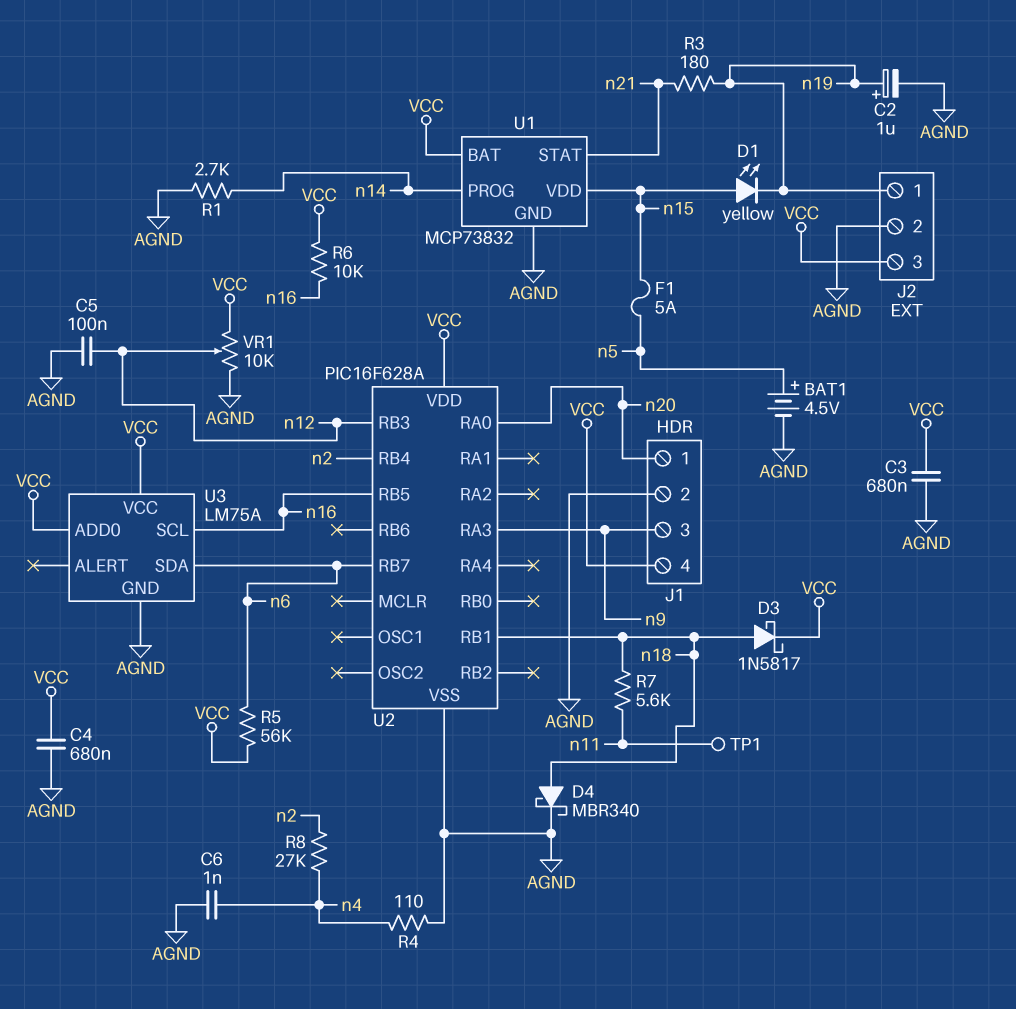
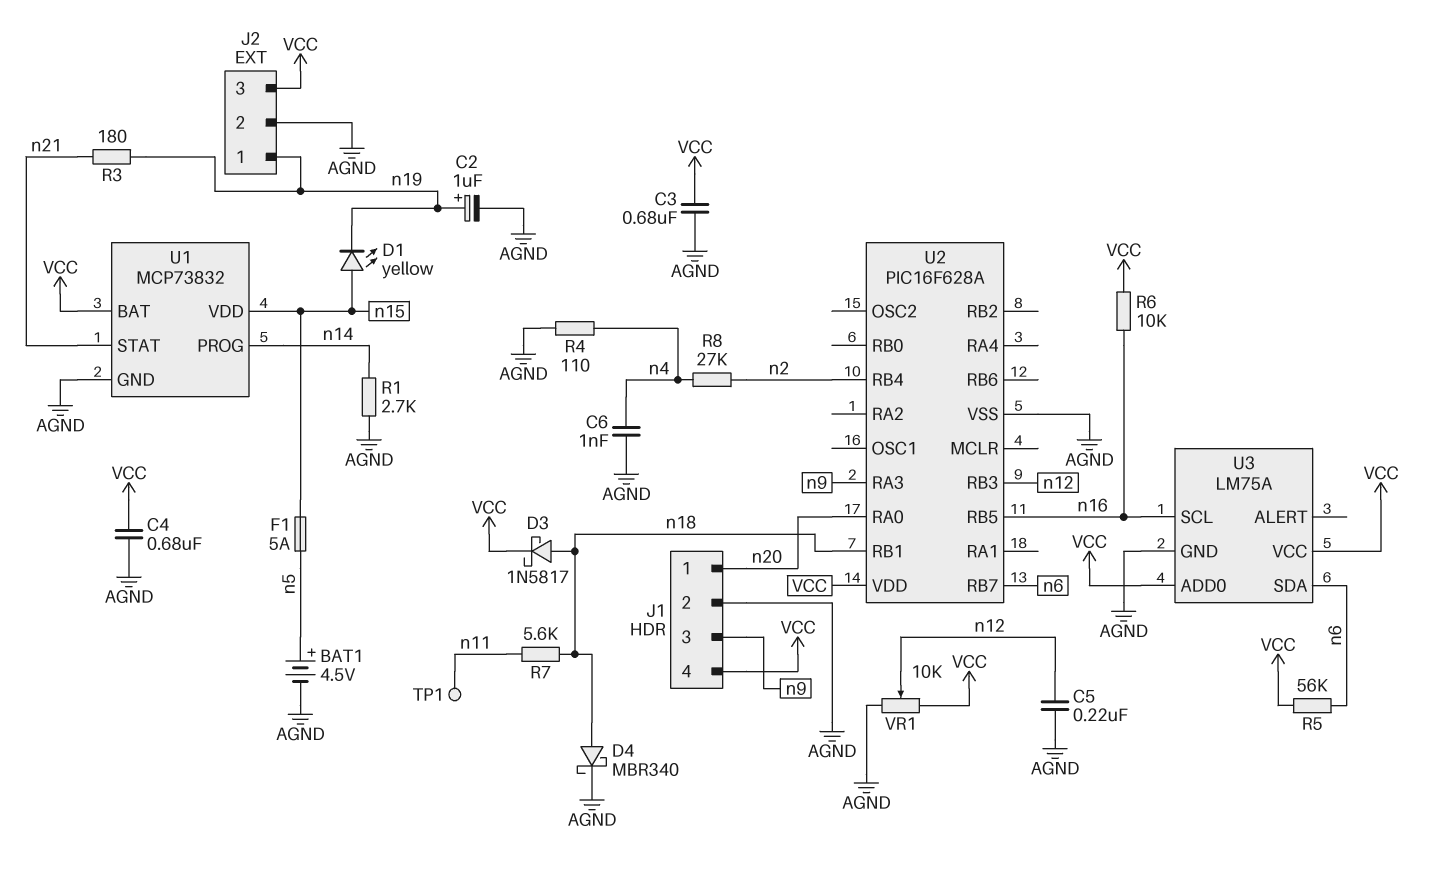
C5: 100nF (AGND, n12) -> 220nF (AGND, n12)

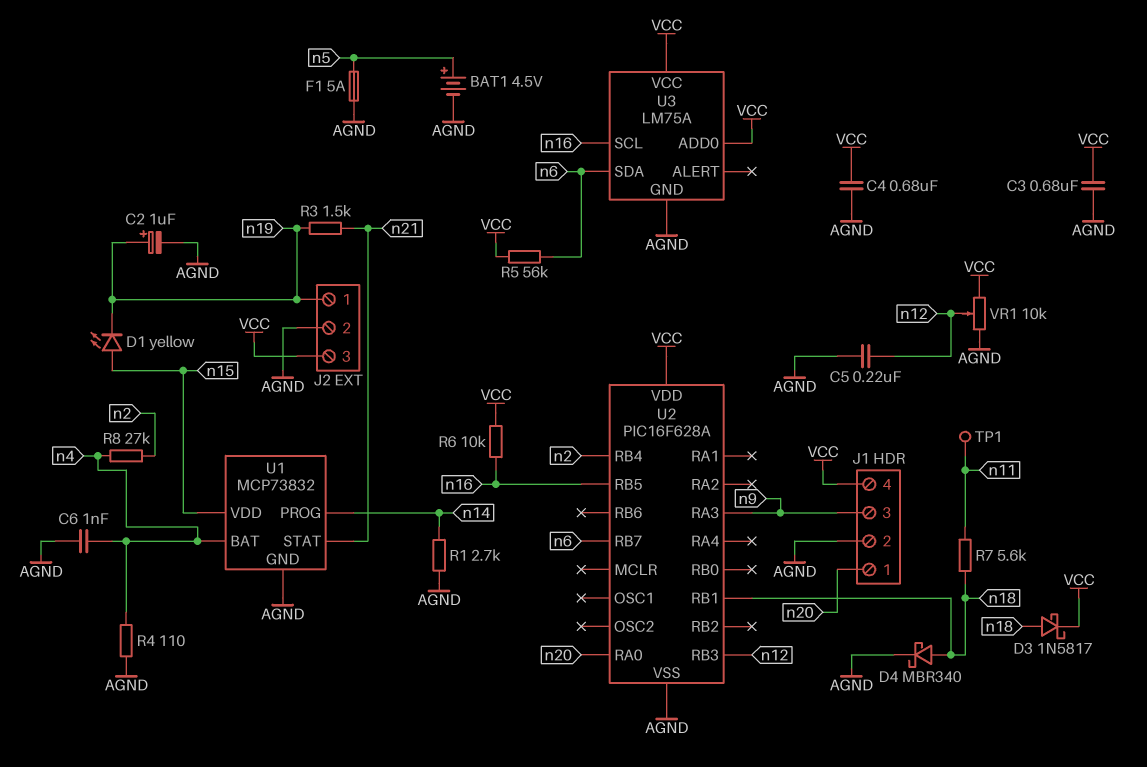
F1: 5A (n5, n15) -> 5A (AGND, n5)
R3: 180 (n19, n21) -> 1.5k (n19, n21)
U1 pin BAT: VCC -> n4

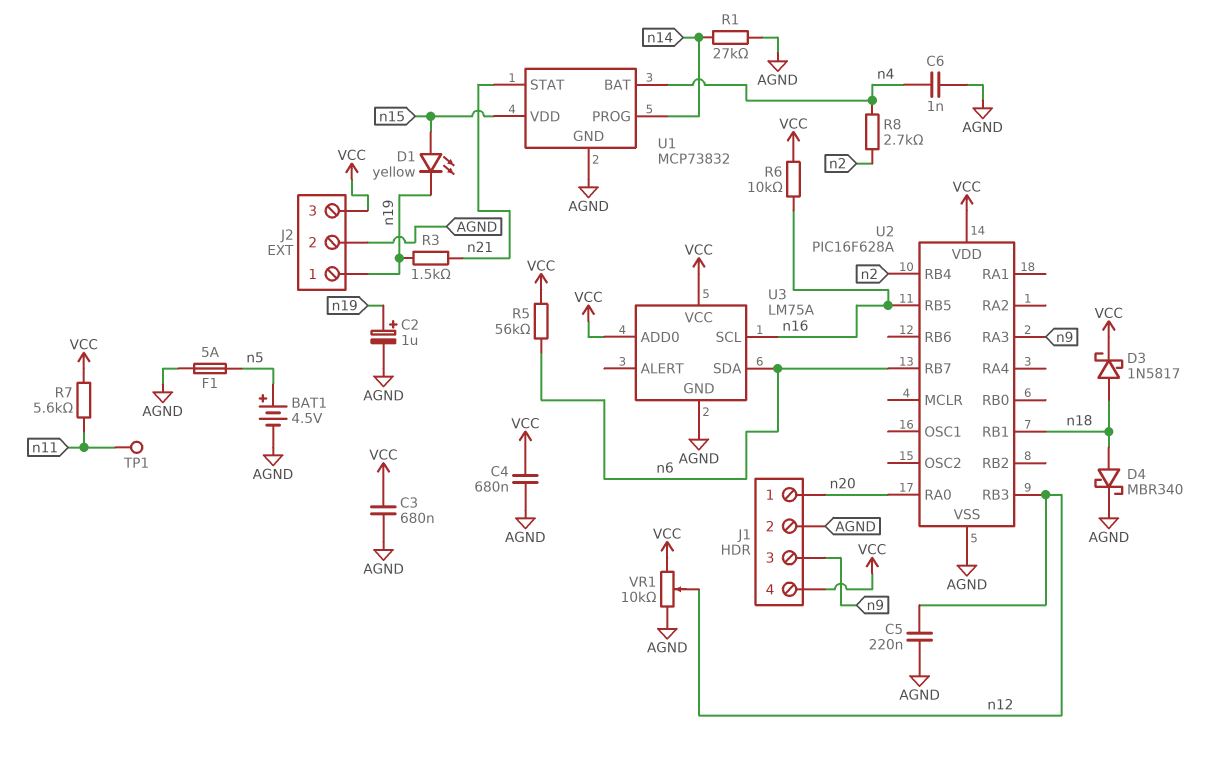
R1: 2.7k (AGND, n14) -> 27k (AGND, n14)
R4: 110 (AGND, n4) -> none
R7: 5.6k (n11, n18) -> 5.6k (VCC, n11)
R8: 27k (n2, n4) -> 2.7k (n2, n4)

